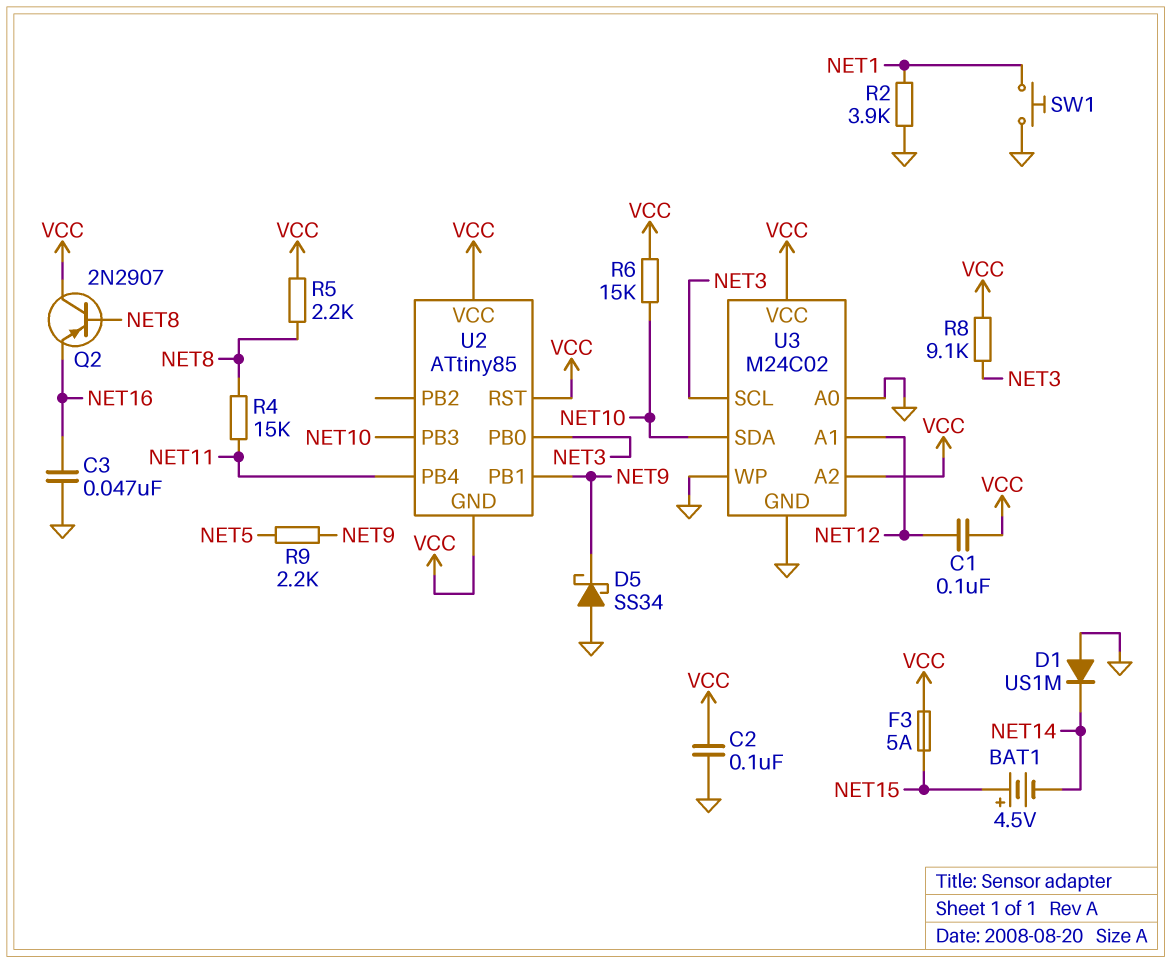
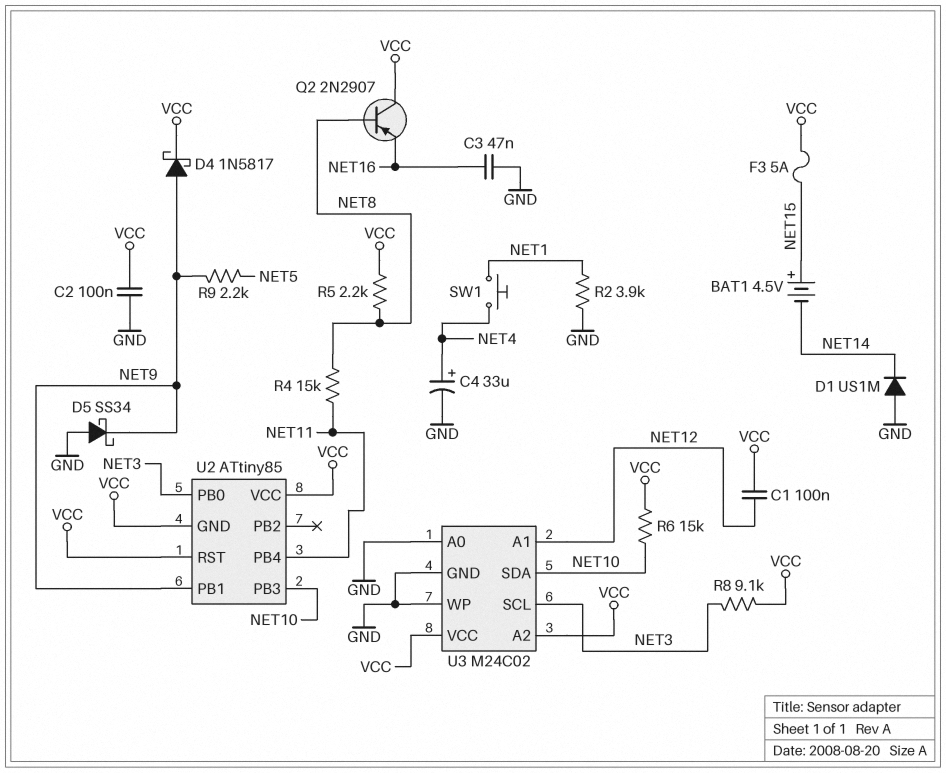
C4: none -> 33uF (plus NET4, minus GND)
D4: none -> schottky 1N5817 (A NET9, K VCC)
SW1: button (GND, NET1) -> button (NET1, NET4)

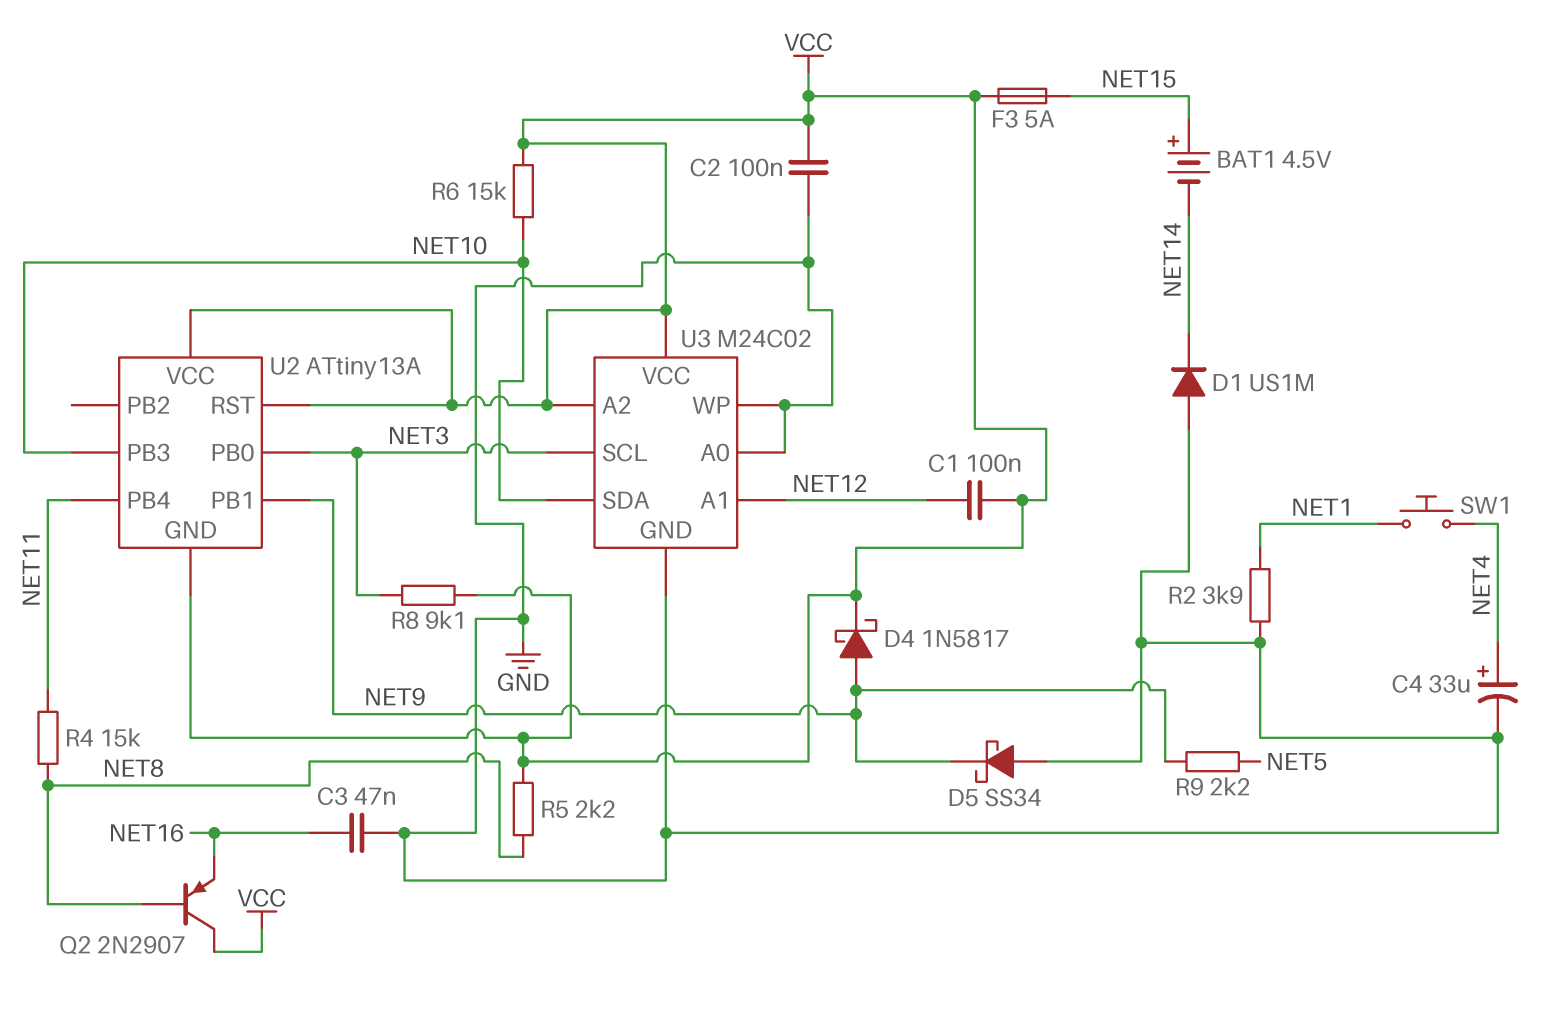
U2: ATtiny85 -> ATtiny13A

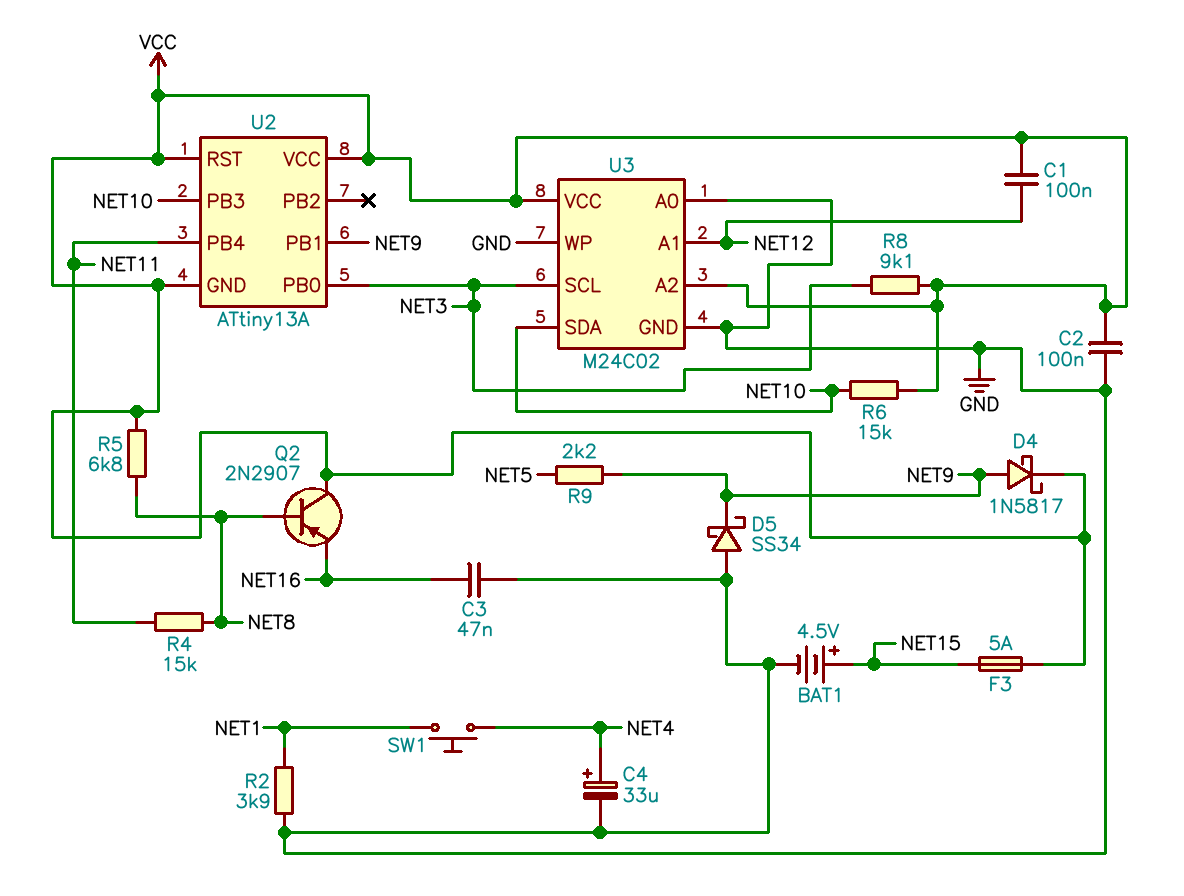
BAT1: 4.5V (plus NET15, minus NET14) -> 4.5V (plus NET15, minus GND)
D1: diode US1M (A GND, K NET14) -> none
R5: 2.2k (NET8, VCC) -> 6.8k (NET8, VCC)

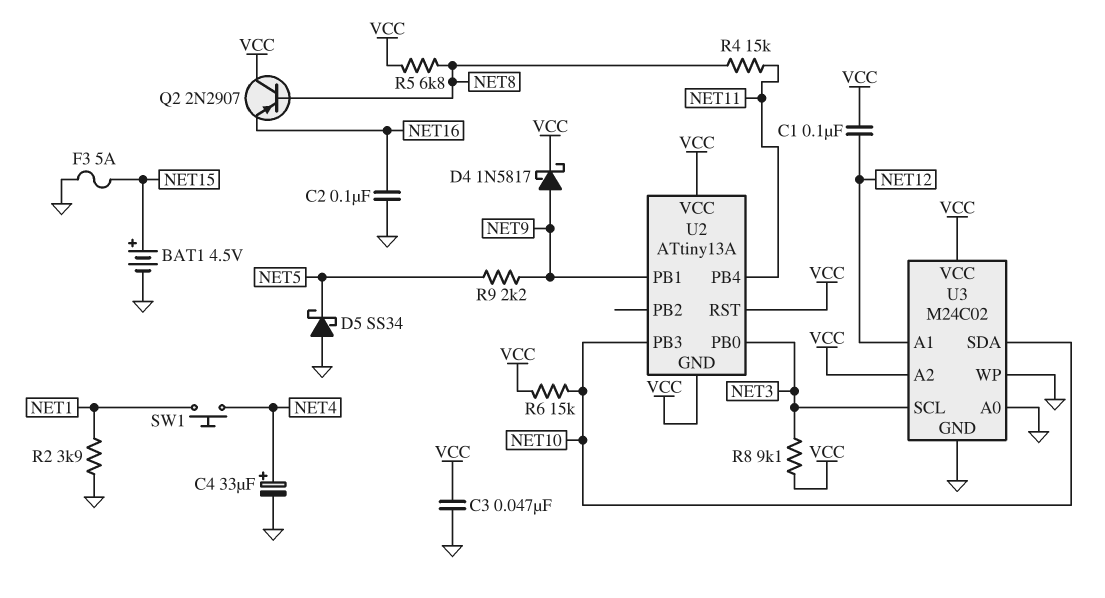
C2: 100nF (GND, VCC) -> 100nF (GND, NET16)
C3: 47nF (GND, NET16) -> 47nF (GND, VCC)
D5: schottky SS34 (A GND, K NET9) -> schottky SS34 (A GND, K NET5)
F3: 5A (NET15, VCC) -> 5A (GND, NET15)

